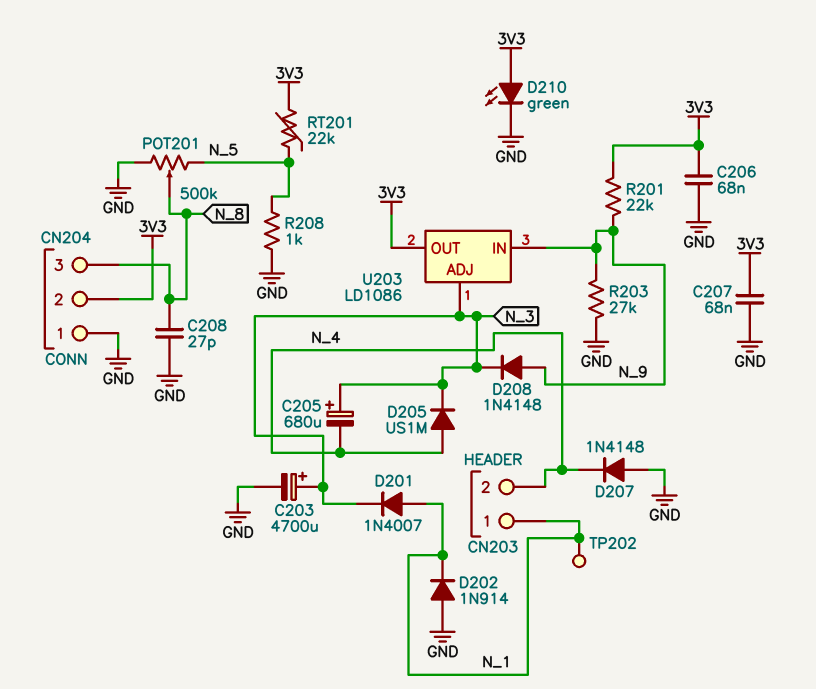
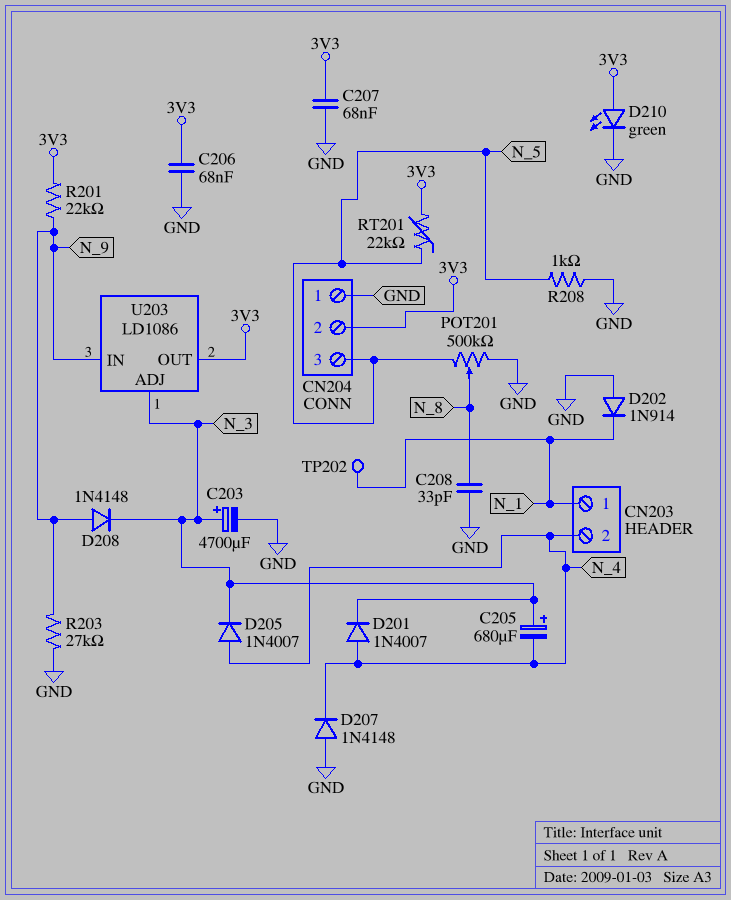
C208: 27pF (GND, N_8) -> 33pF (GND, N_8)
CN204 pin 3: N_8 -> N_5
D201: diode 1N4007 (A N_1, K N_3) -> diode 1N4007 (A N_4, K N_3)
D205: diode US1M (A N_4, K N_3) -> diode 1N4007 (A N_4, K N_3)

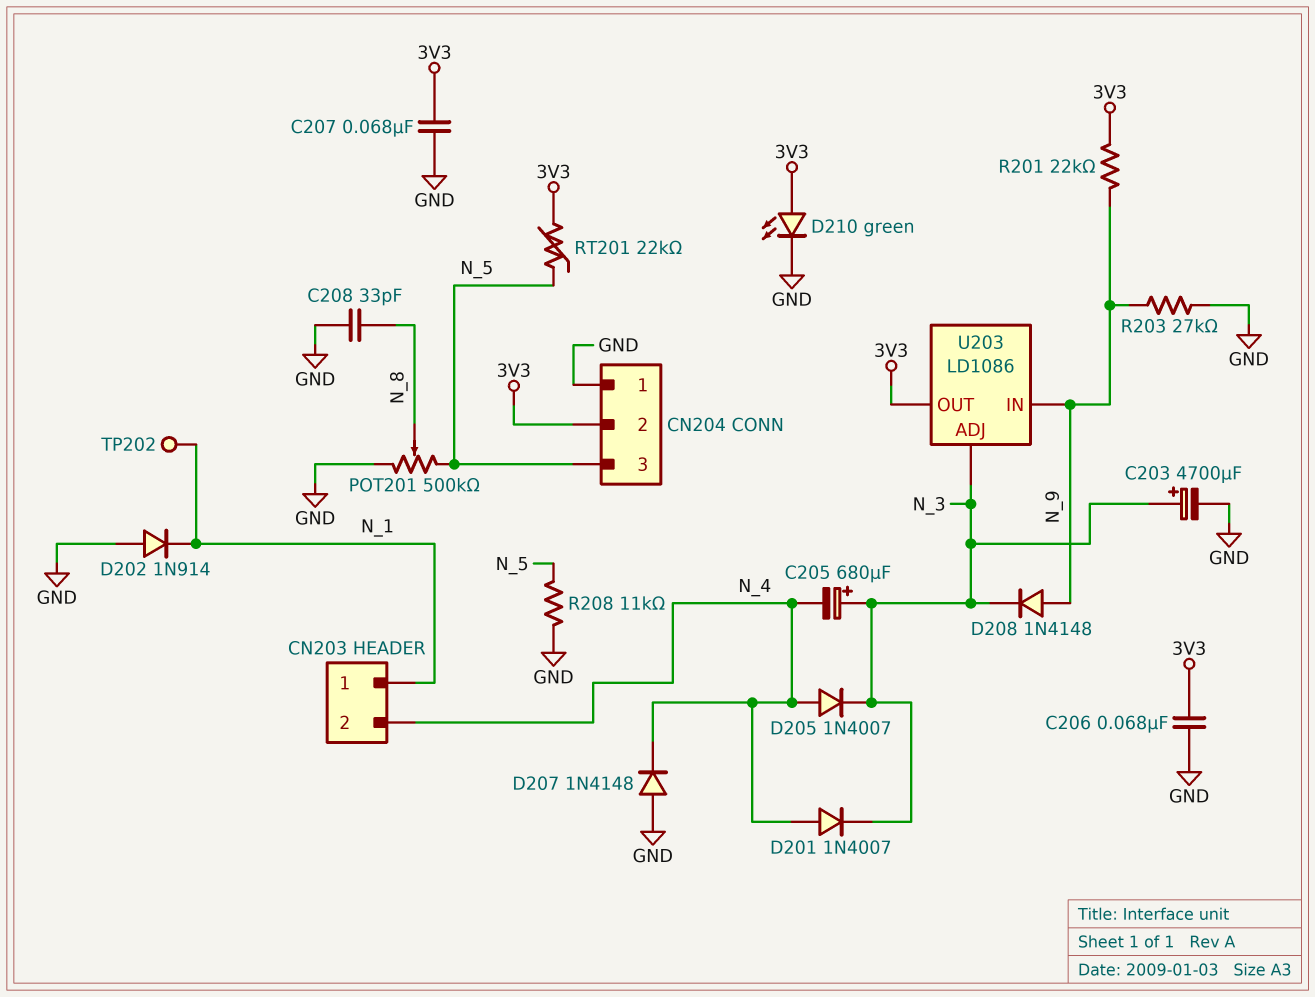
R208: 1k (GND, N_5) -> 11k (GND, N_5)

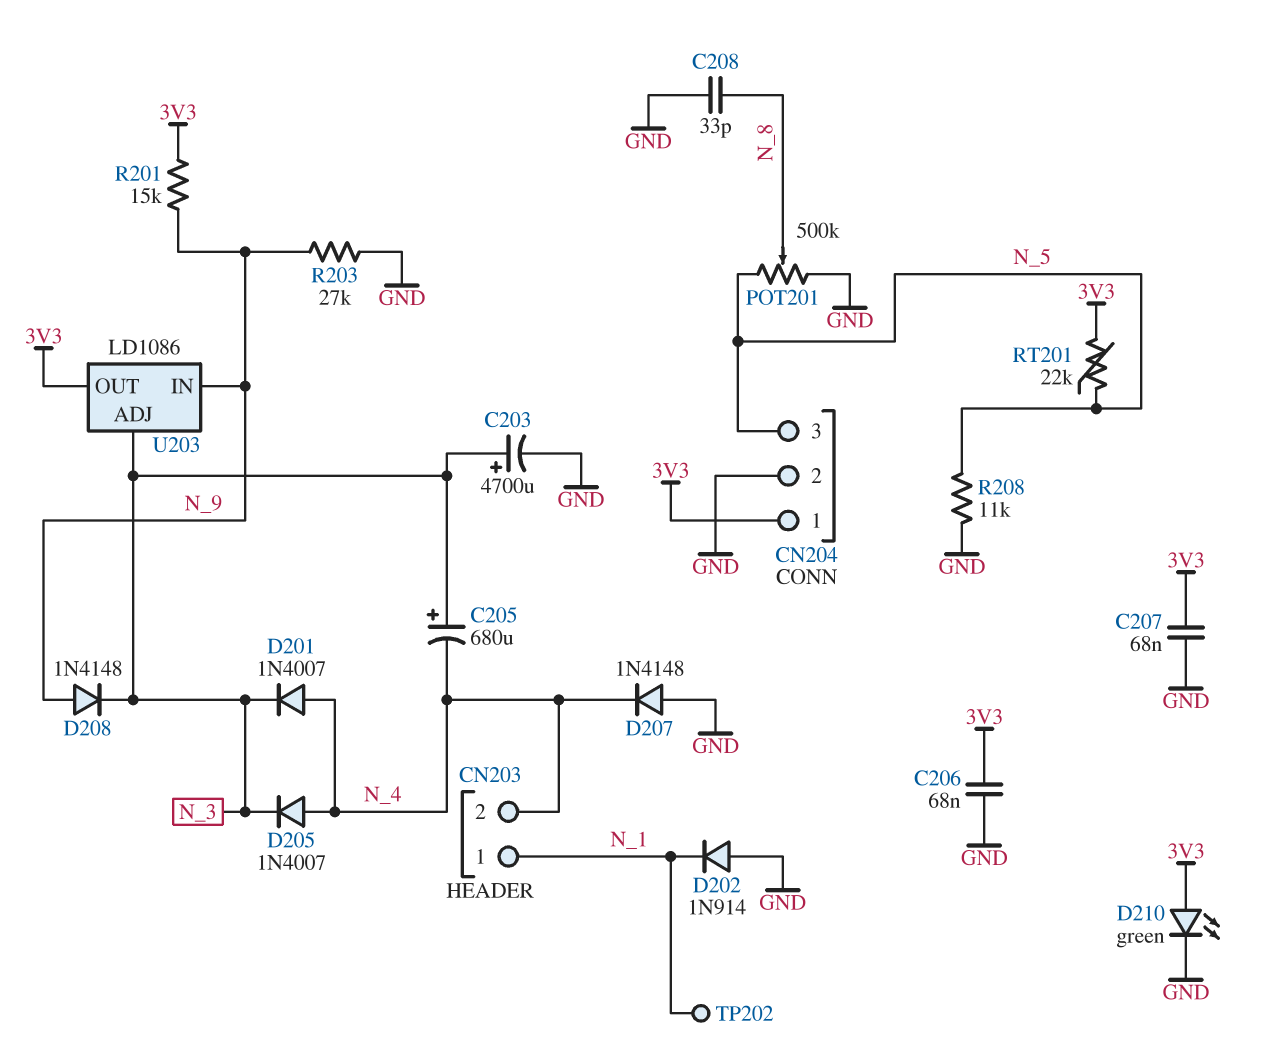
CN204 pin 1: GND -> 3V3
CN204 pin 2: 3V3 -> GND
R201: 22k (3V3, N_9) -> 15k (3V3, N_9)

